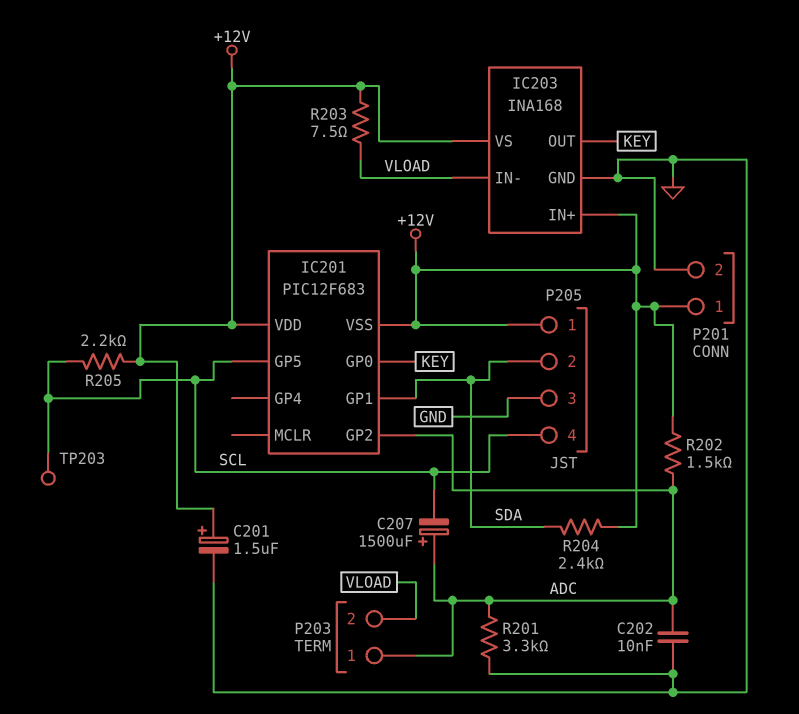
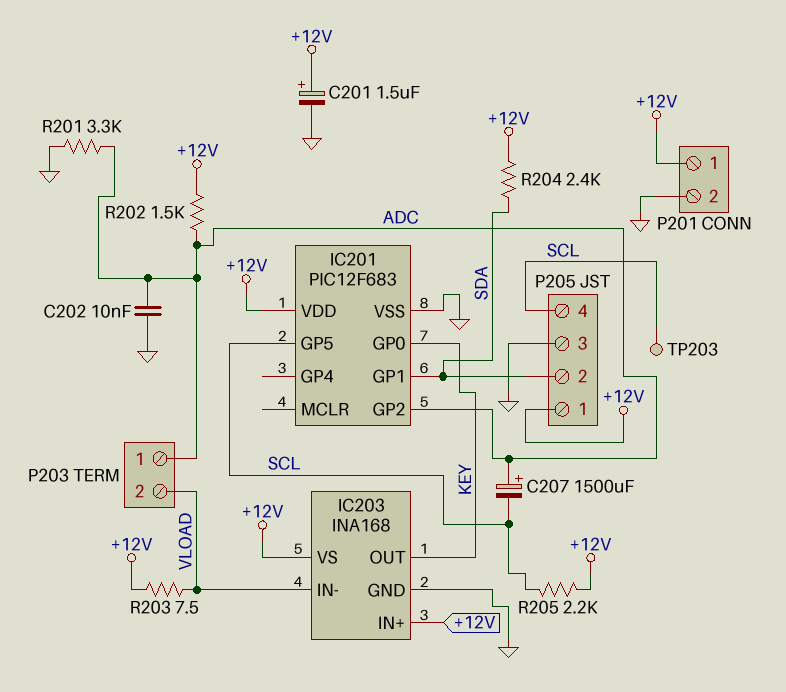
IC201 pin VSS: +12V -> GND

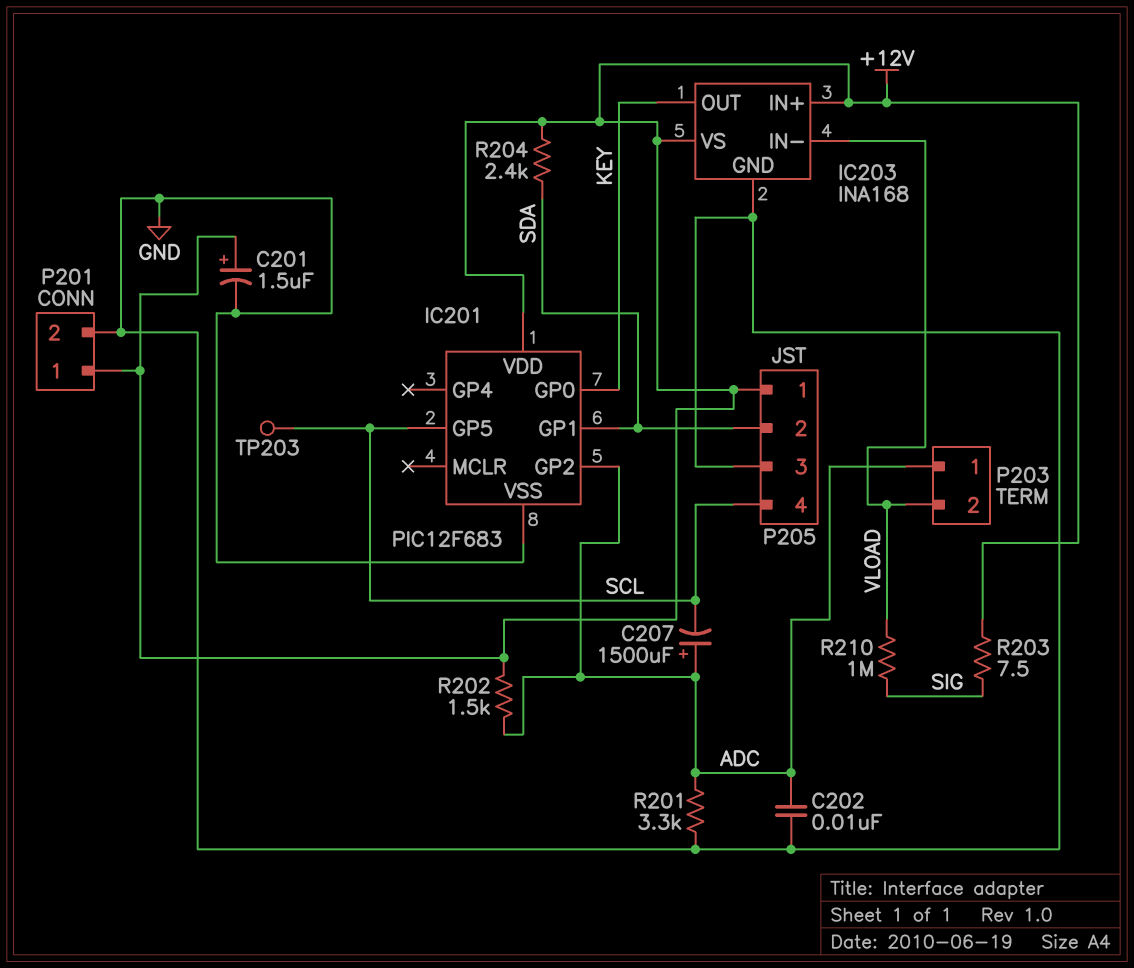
R203: 7.5 (+12V, VLOAD) -> 7.5 (+12V, SIG)
R205: 2.2k (+12V, SCL) -> none
R210: none -> 1M (SIG, VLOAD)

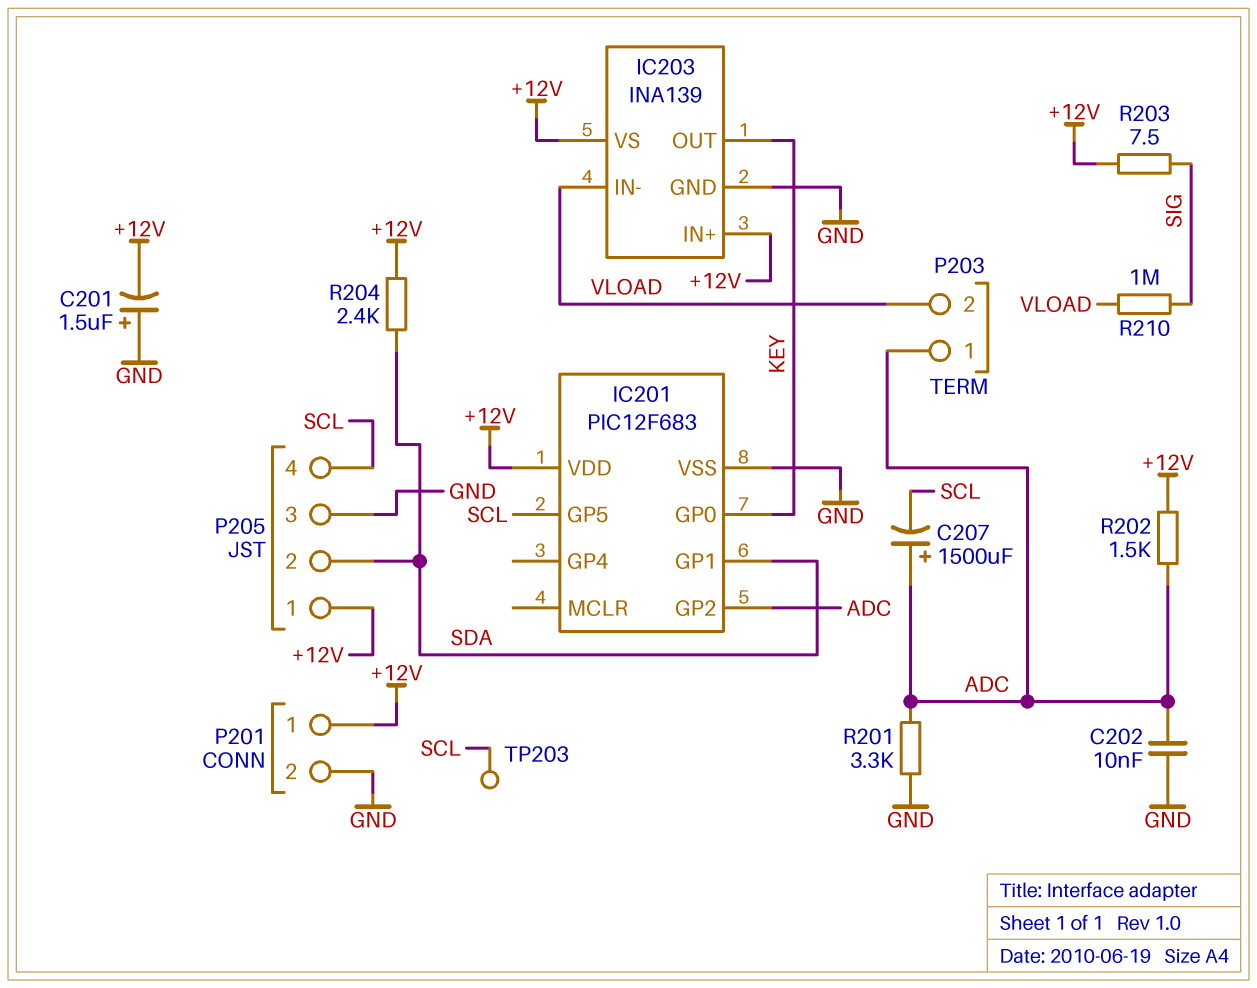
C201: 1.5uF (plus +12V, minus GND) -> 1.5uF (plus GND, minus +12V)
IC203: INA168 -> INA139

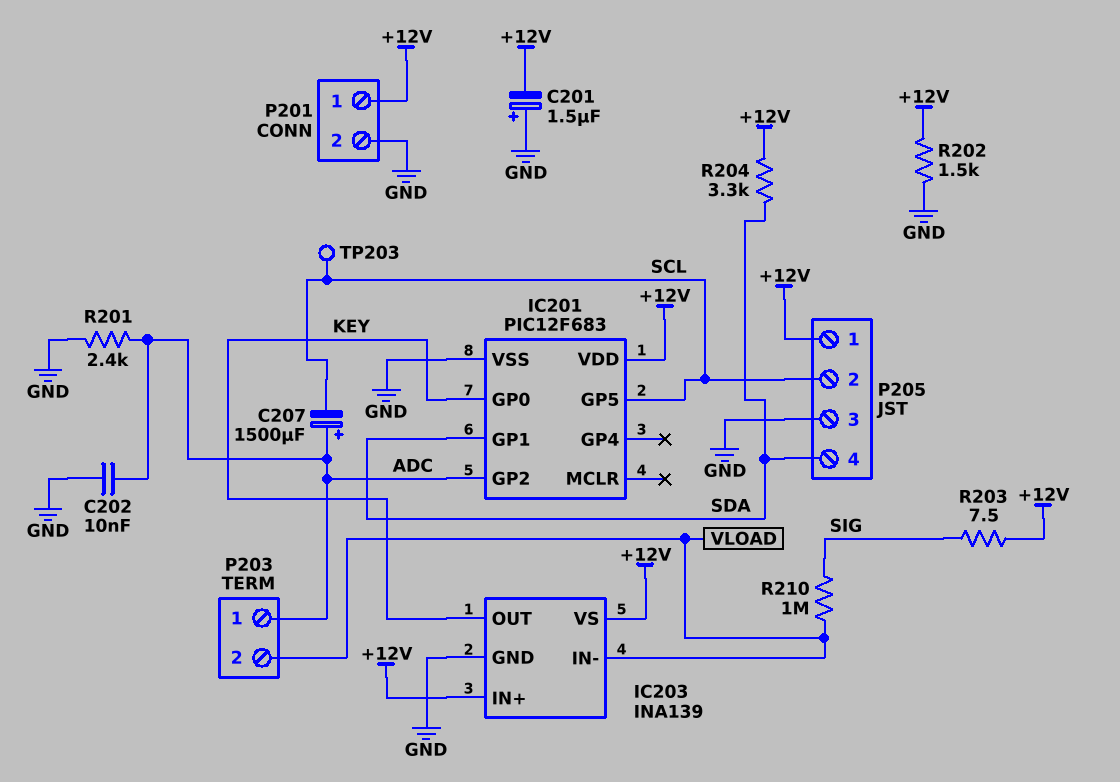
P205 pin 2: SDA -> SCL
P205 pin 4: SCL -> SDA
R201: 3.3k (ADC, GND) -> 2.4k (ADC, GND)
R202: 1.5k (+12V, ADC) -> 1.5k (+12V, GND)
R204: 2.4k (+12V, SDA) -> 3.3k (+12V, SDA)

